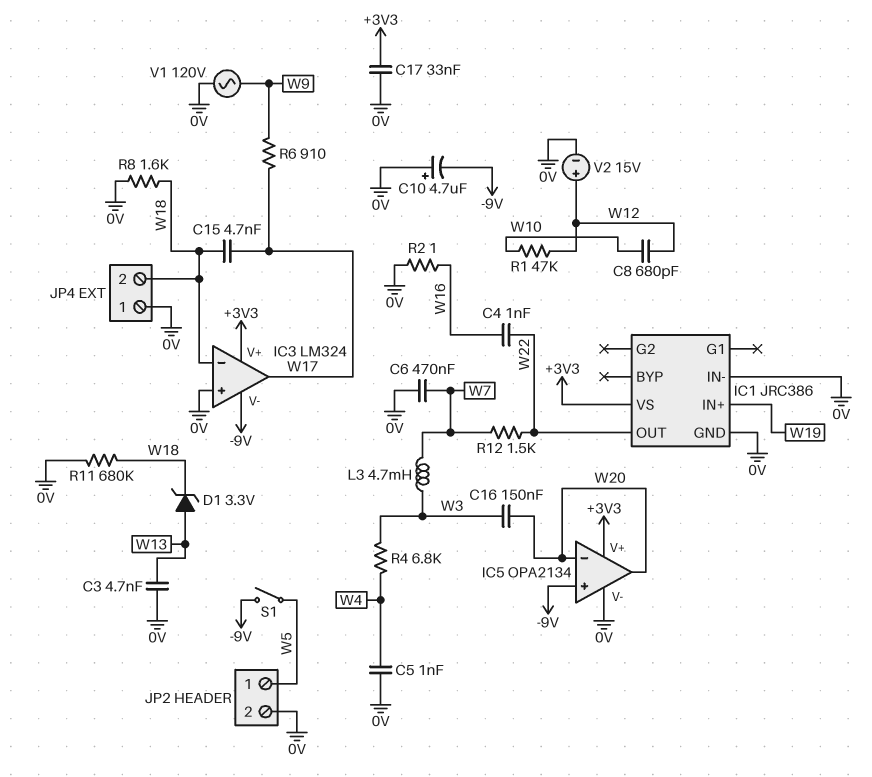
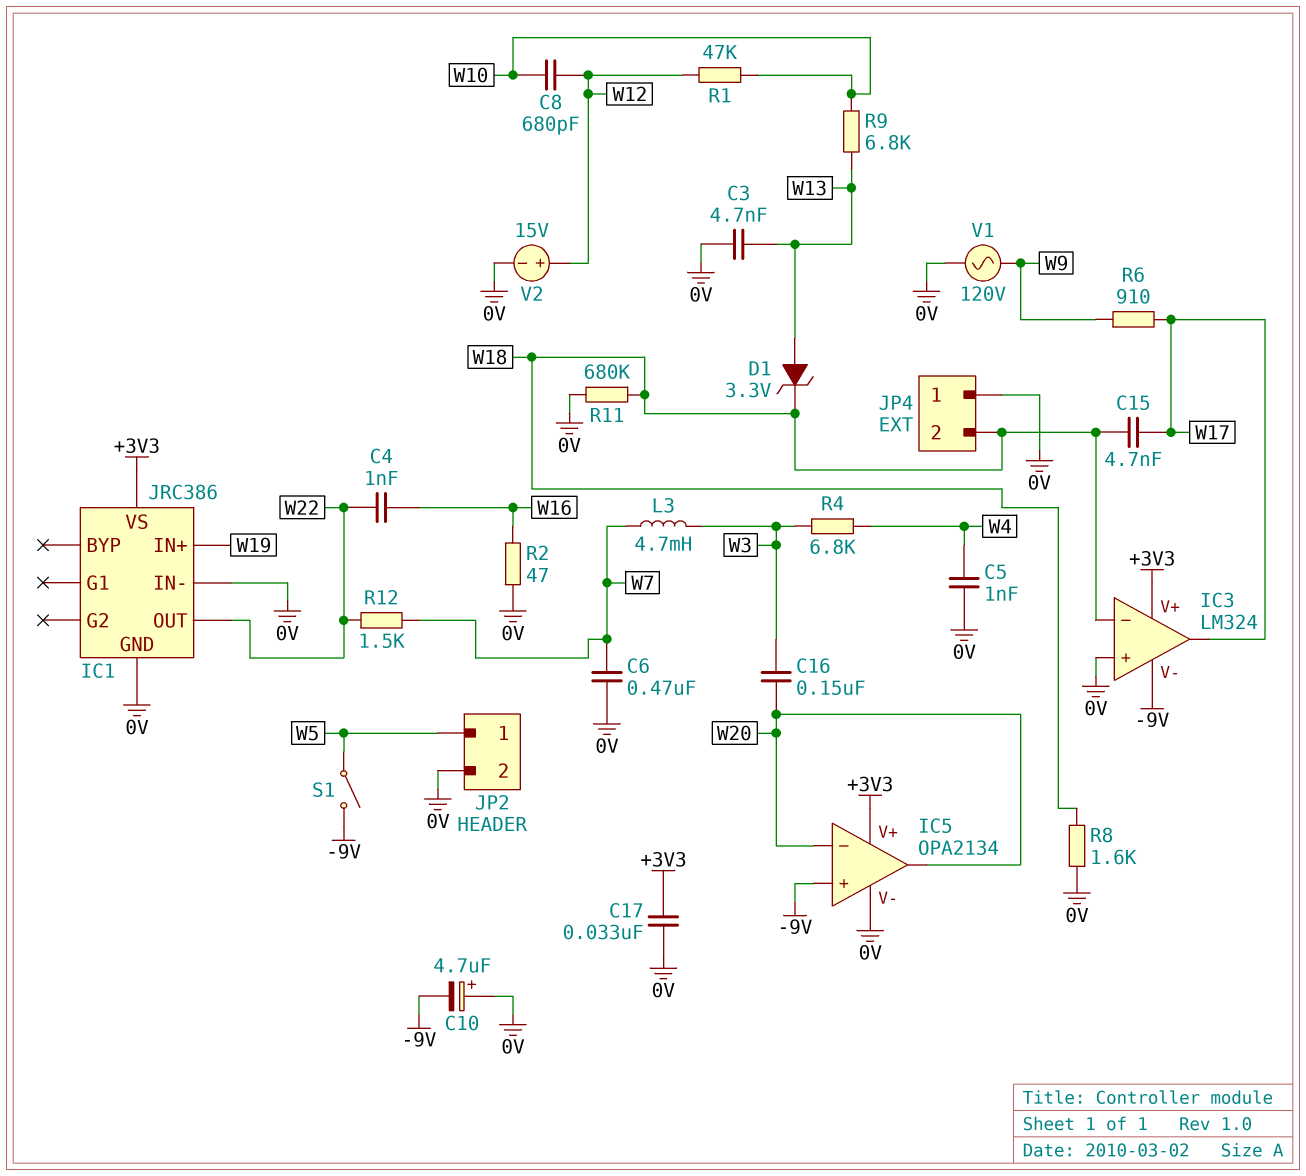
R2: 1 (0V, W16) -> 47 (0V, W16)
R9: none -> 6.8k (W10, W13)

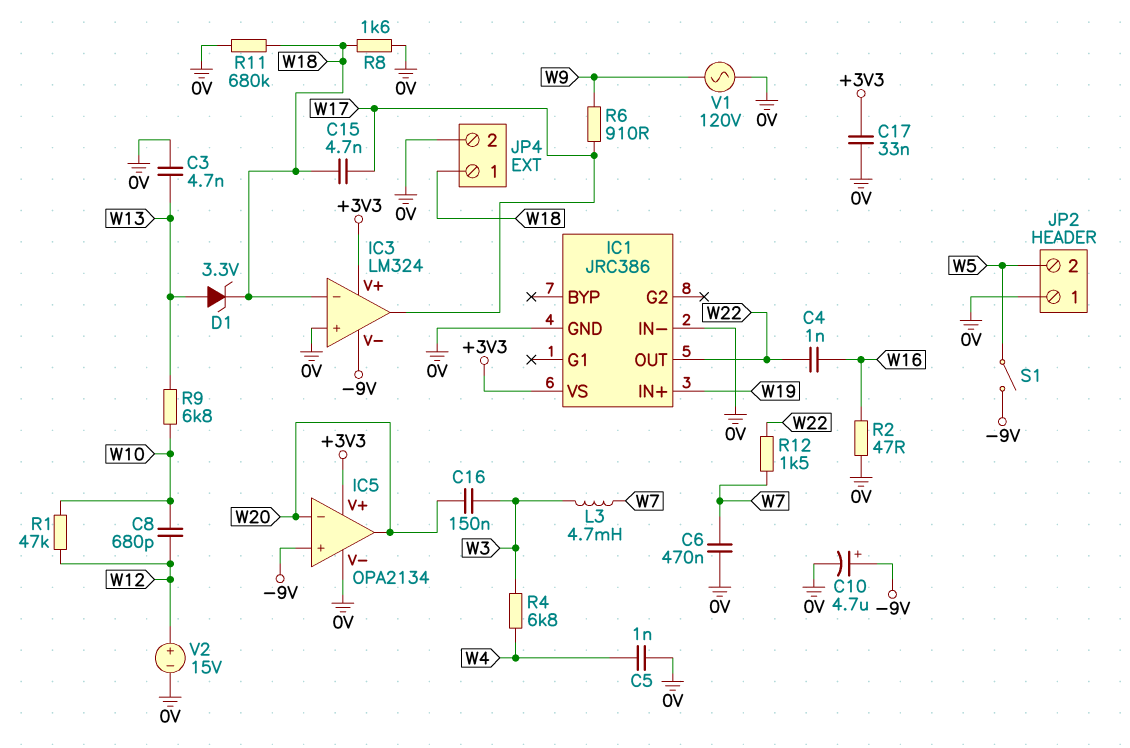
C10: 4.7uF (plus 0V, minus -9V) -> 4.7uF (plus -9V, minus 0V)
JP2 pin 1: W5 -> 0V
JP2 pin 2: 0V -> W5
JP4 pin 1: 0V -> W18
JP4 pin 2: W18 -> 0V

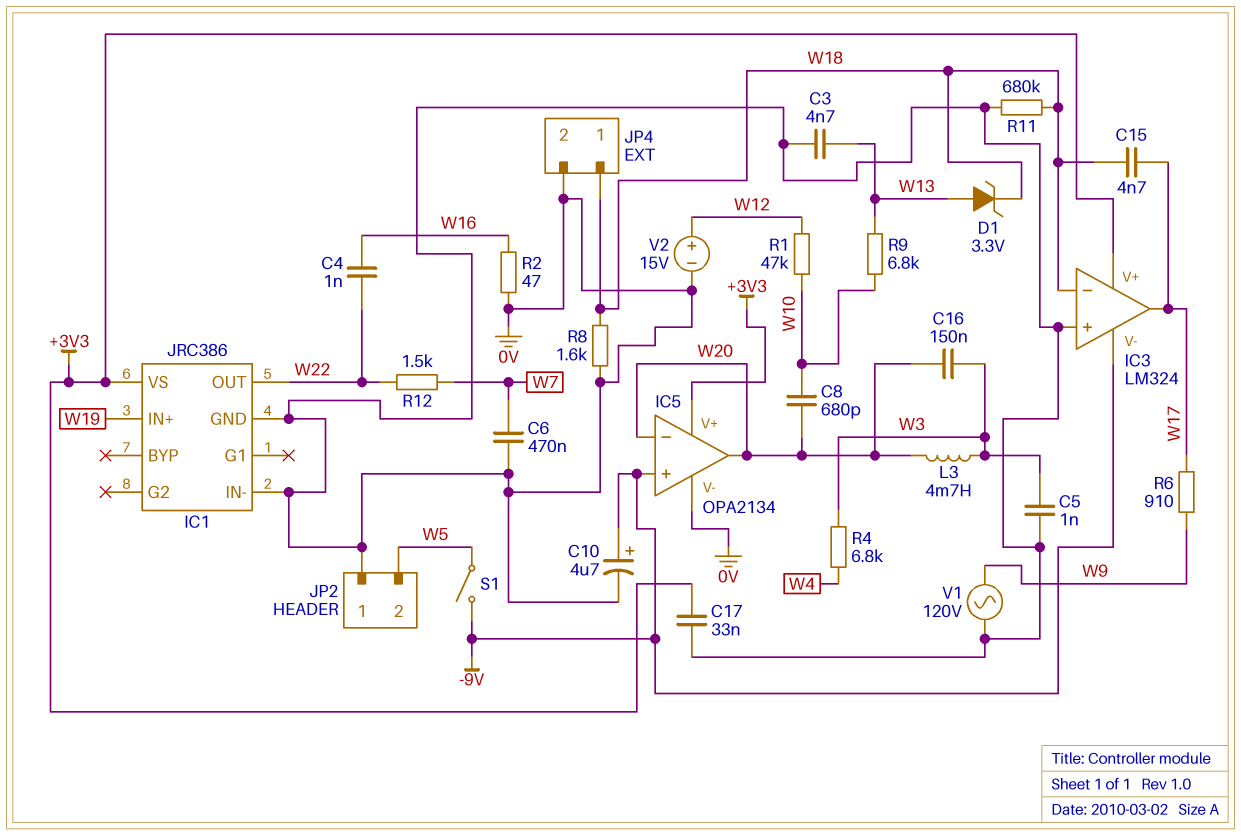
C5: 1nF (0V, W4) -> 1nF (0V, W3)
C8: 680pF (W10, W12) -> 680pF (W10, W20)
L3: 4.7mH (W3, W7) -> 4.7mH (W3, W20)

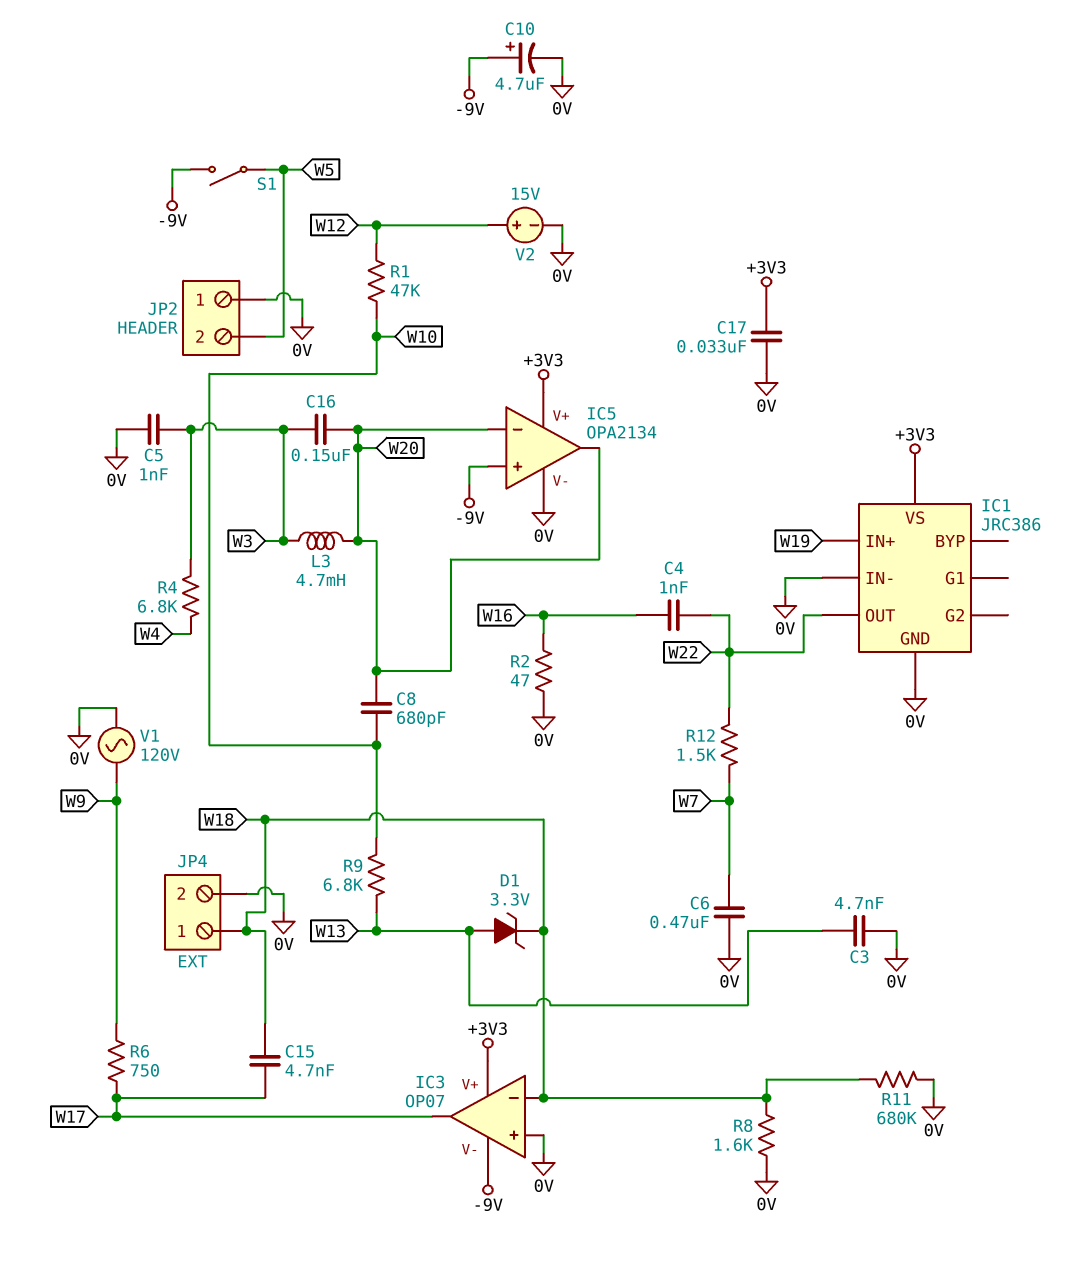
IC3: LM324 -> OP07
R6: 910 (W9, W17) -> 750 (W9, W17)

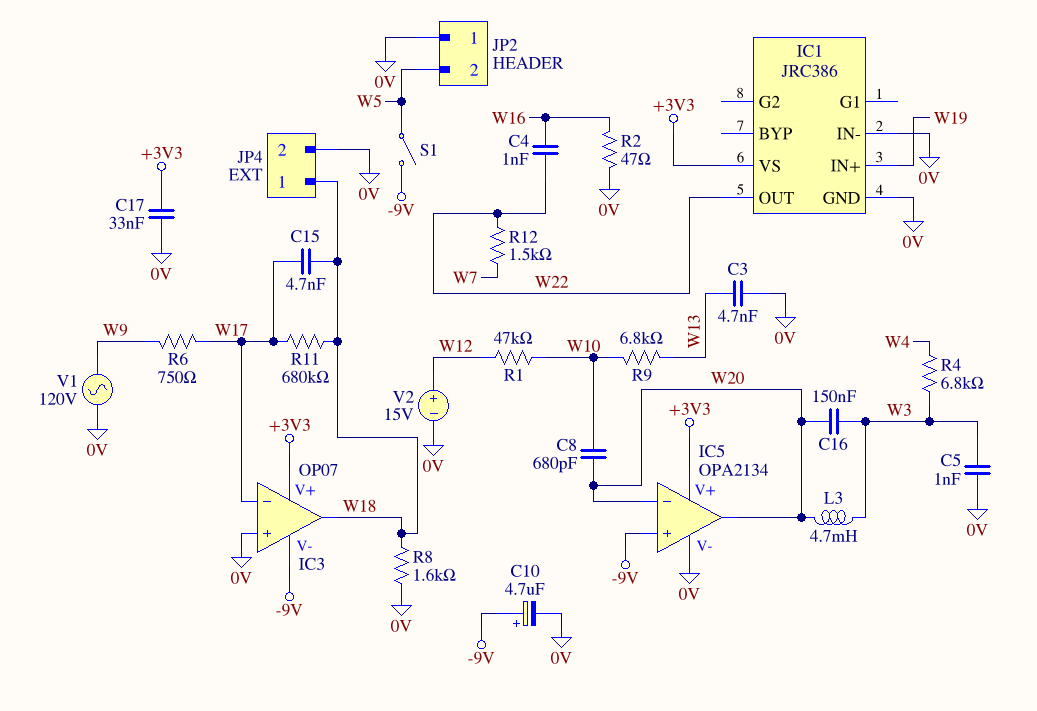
C6: 470nF (0V, W7) -> none
D1: zener 3.3V (A W13, K W18) -> none
IC3 pin in-: W18 -> W17
IC3 pin out: W17 -> W18
R11: 680k (0V, W18) -> 680k (W17, W18)

